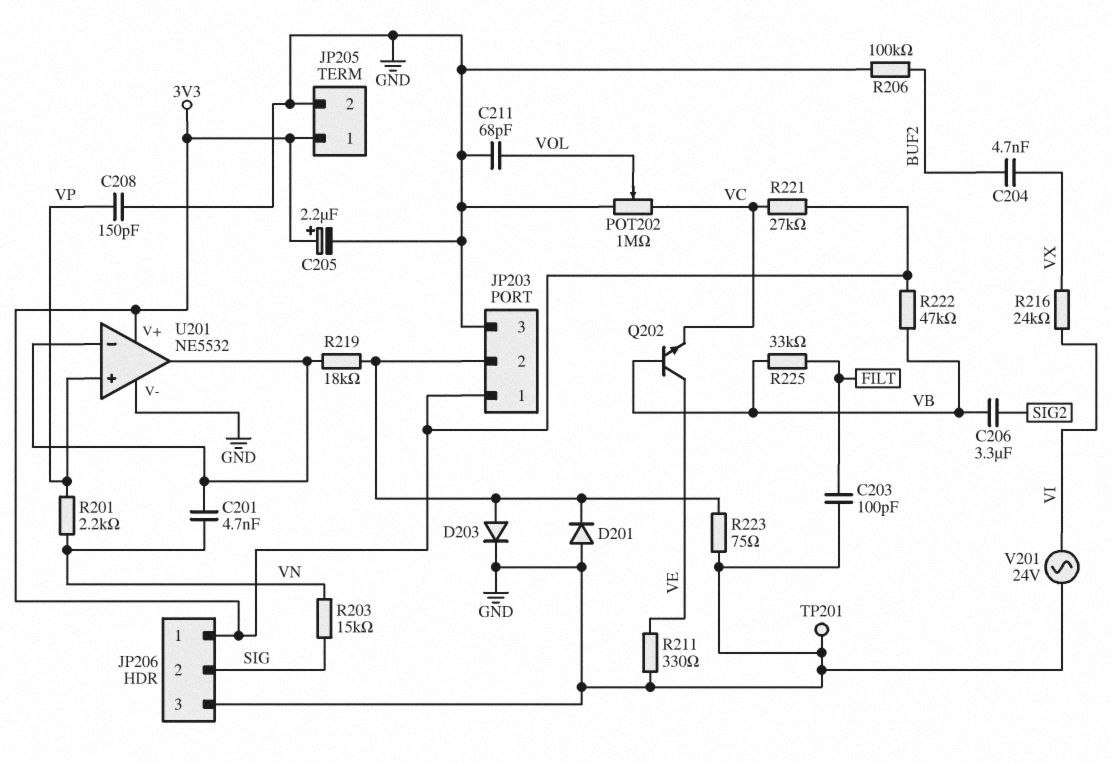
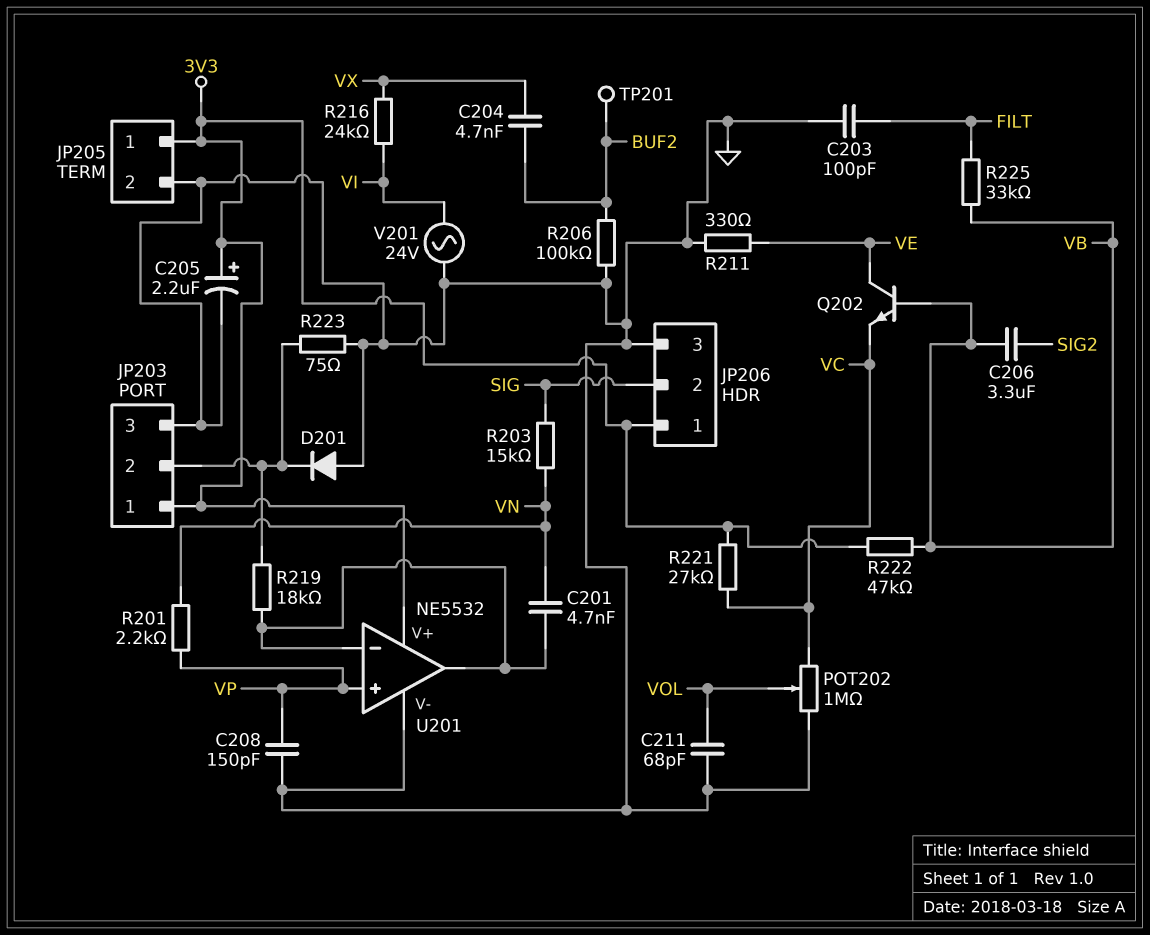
D203: diode (A JP203/2, K GND) -> none
TP201: test point (GND) -> test point (BUF2)

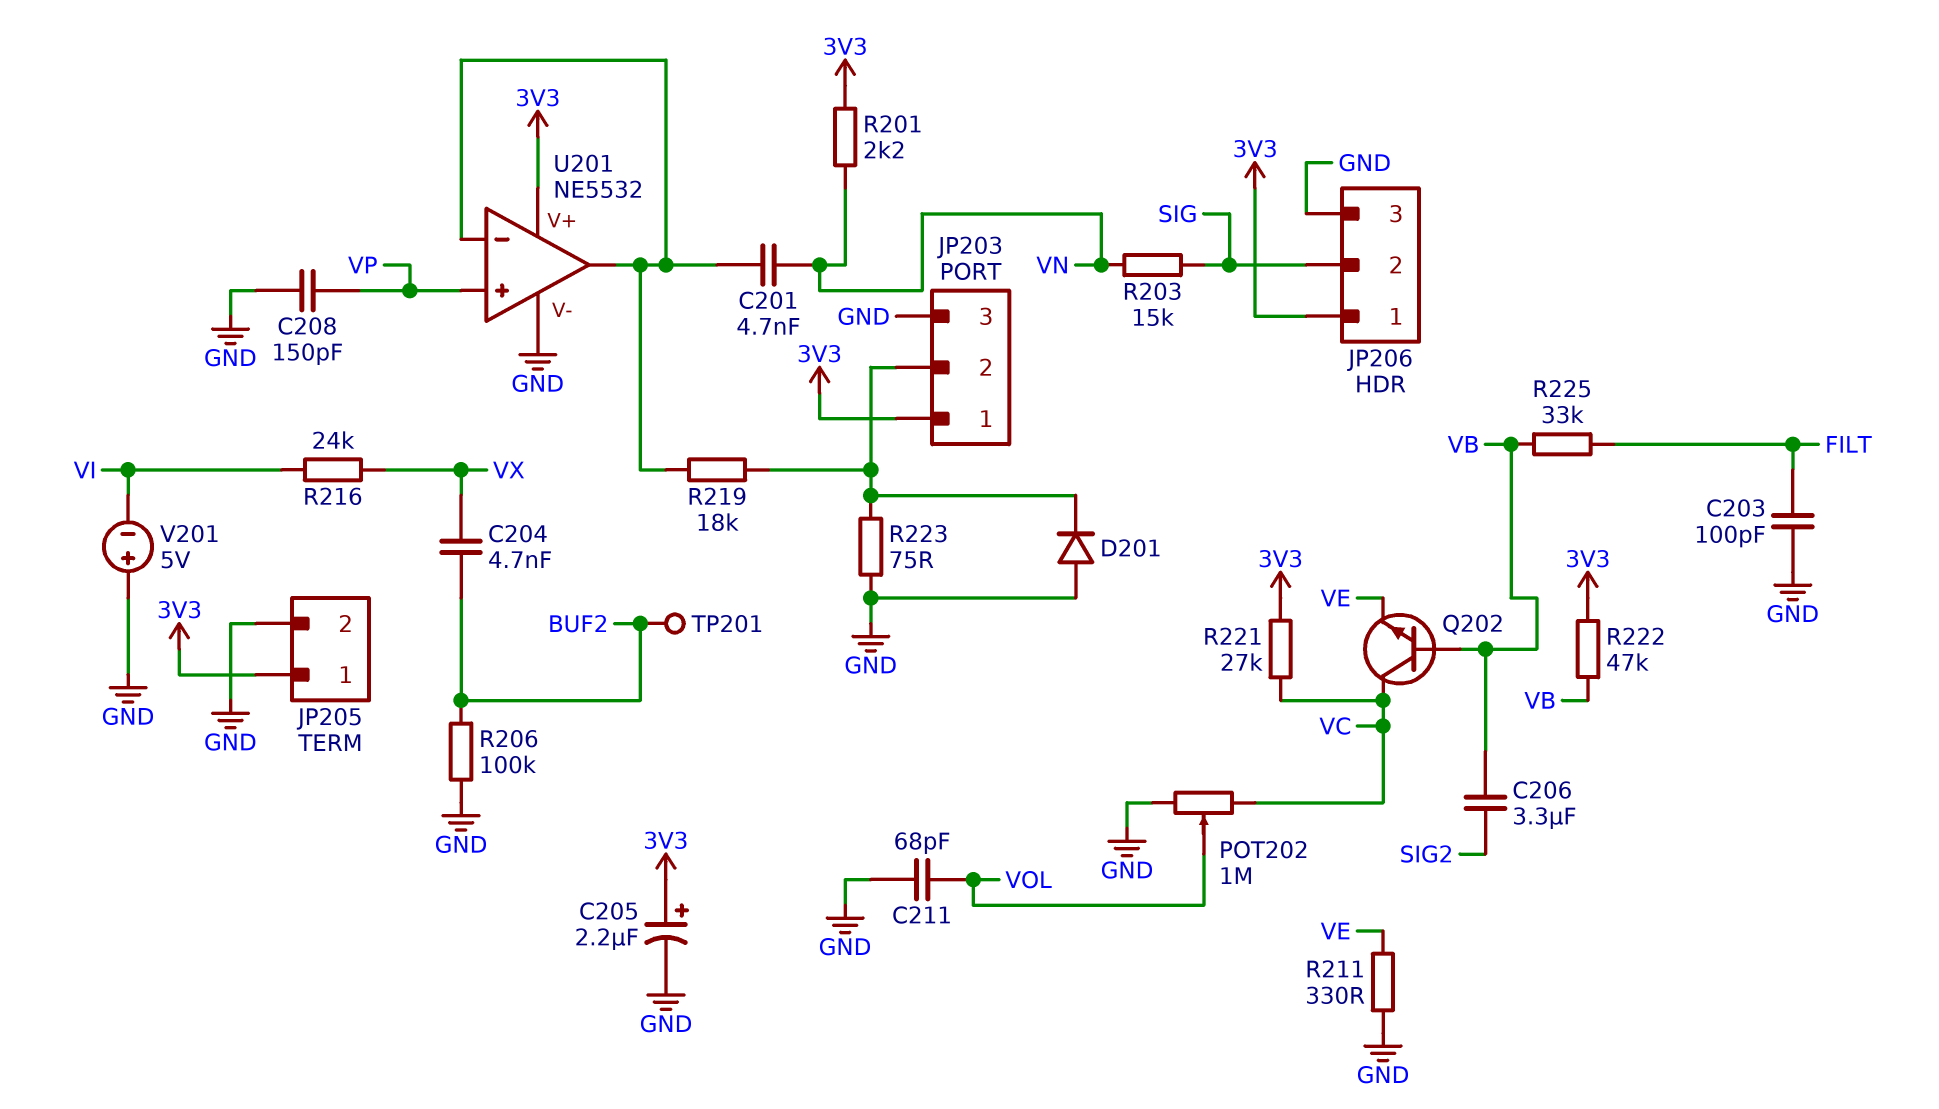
Q202: NPN (B VB, C VE, E VC) -> NPN (B VB, C VC, E VE)
R201: 2.2k (VN, VP) -> 2.2k (3V3, VN)
V201: AC 24V (GND, VI) -> 5V (plus GND, minus VI)

